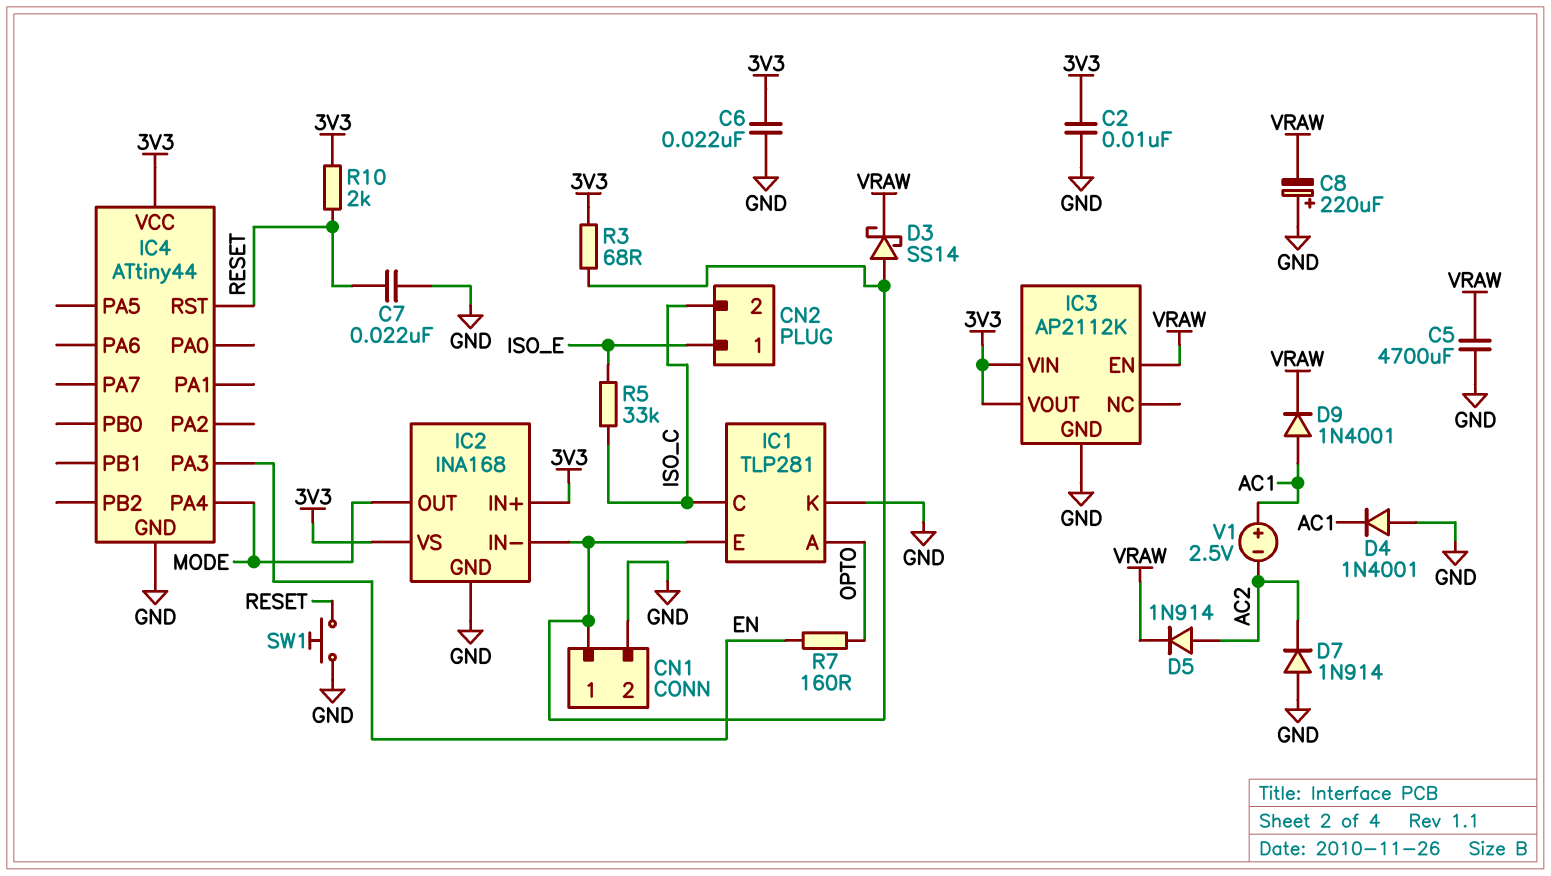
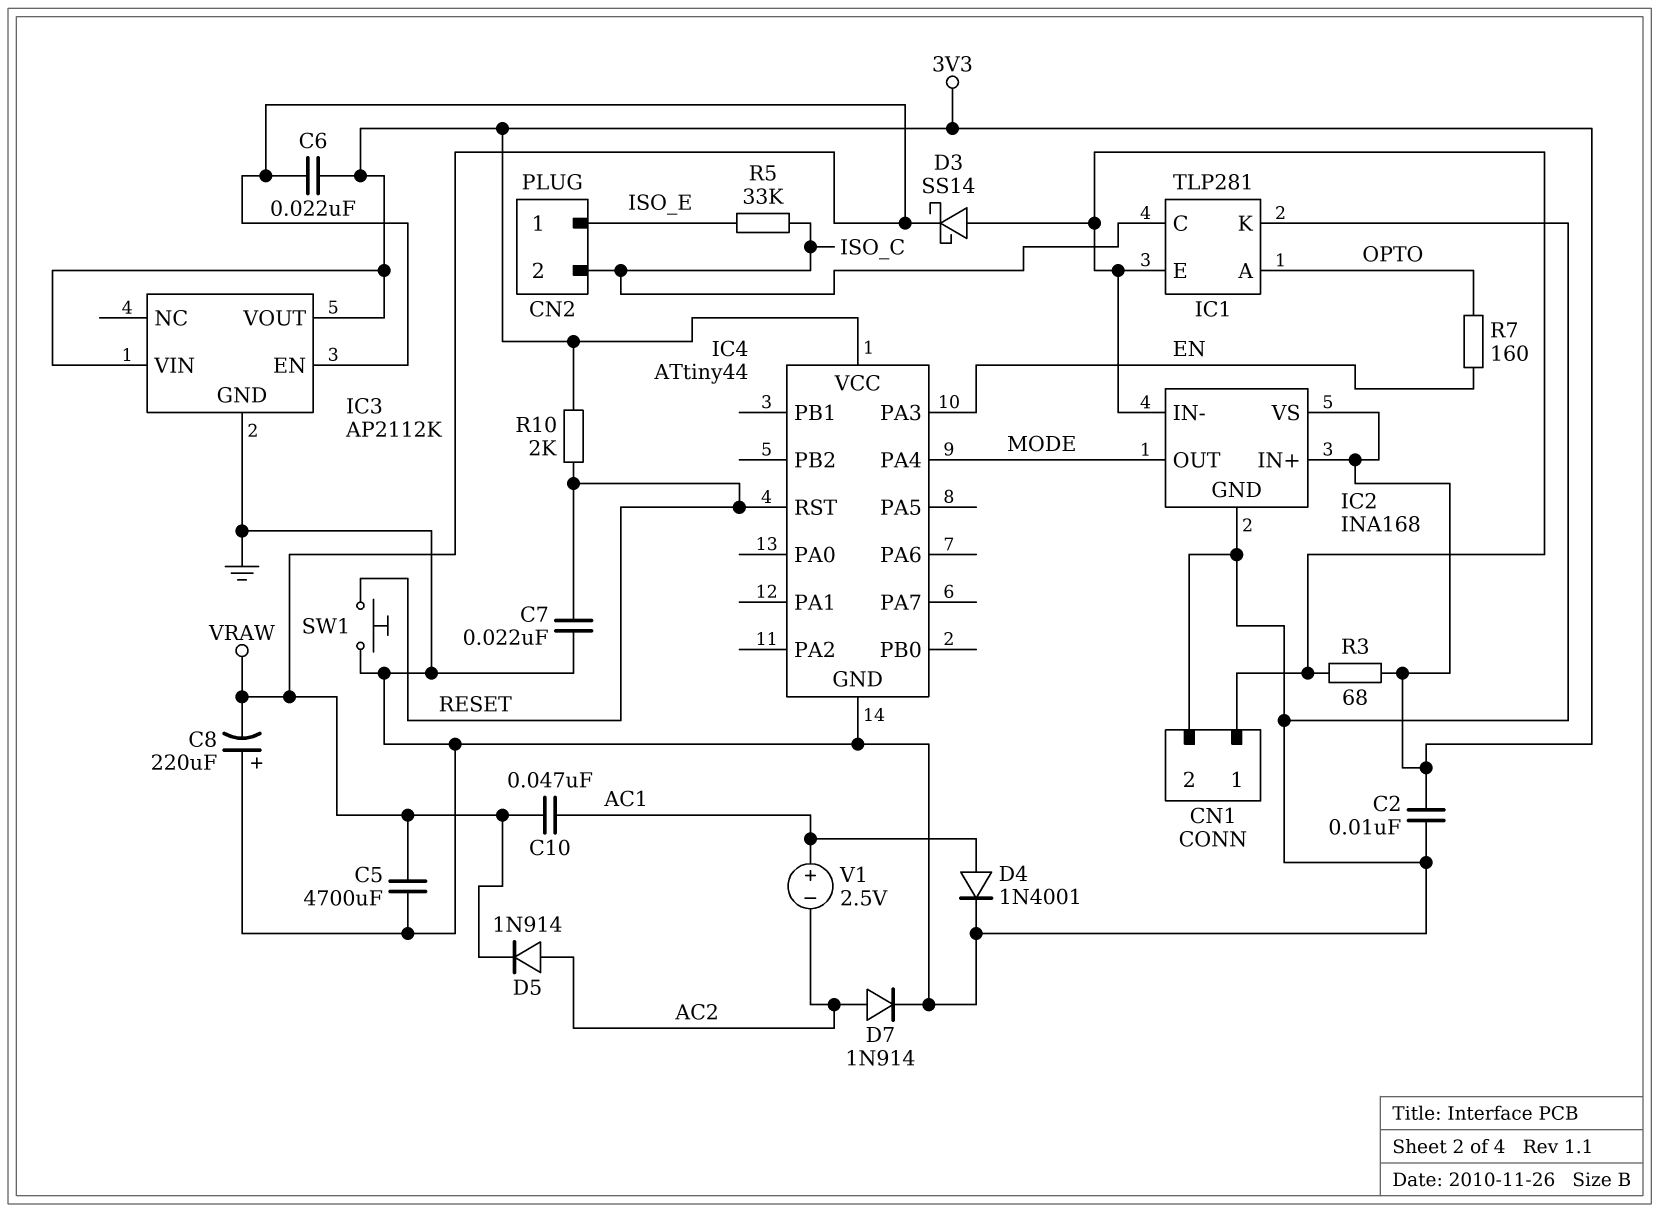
C6: 22nF (3V3, GND) -> 22nF (3V3, VRAW)
C10: none -> 47nF (AC1, VRAW)
D4: diode 1N4001 (A GND, K AC1) -> diode 1N4001 (A AC1, K GND)
D7: diode 1N914 (A GND, K AC2) -> diode 1N914 (A AC2, K GND)
D9: diode 1N4001 (A AC1, K VRAW) -> none

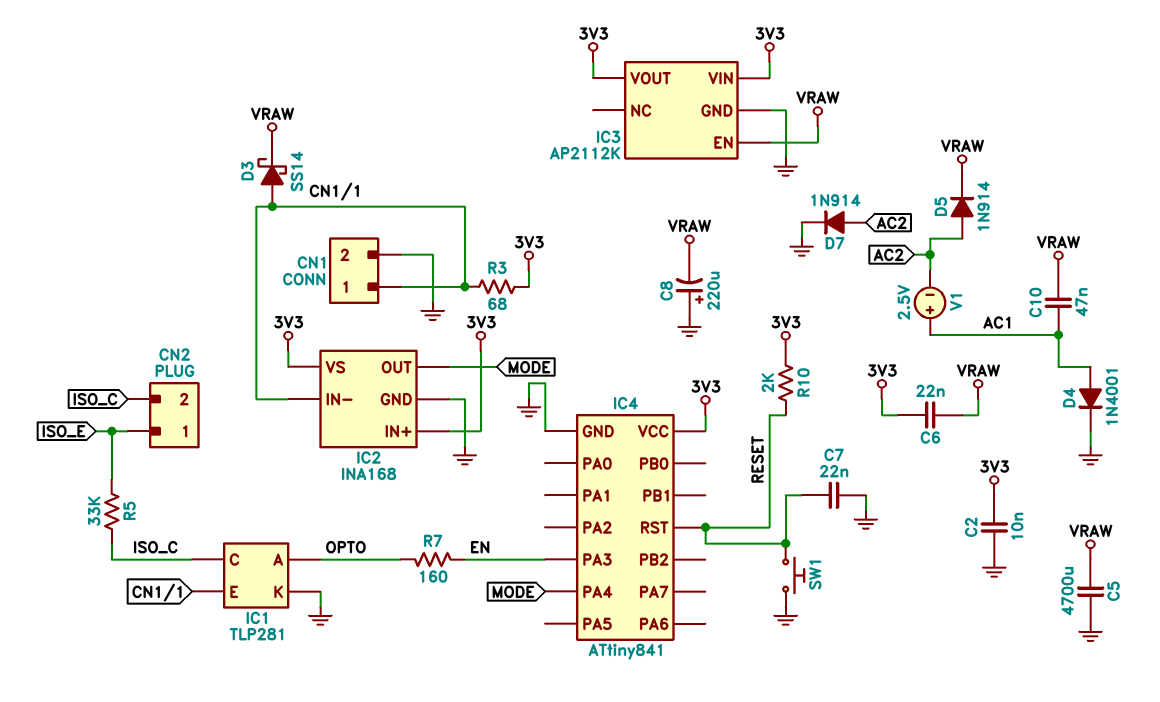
IC4: ATtiny44 -> ATtiny841

